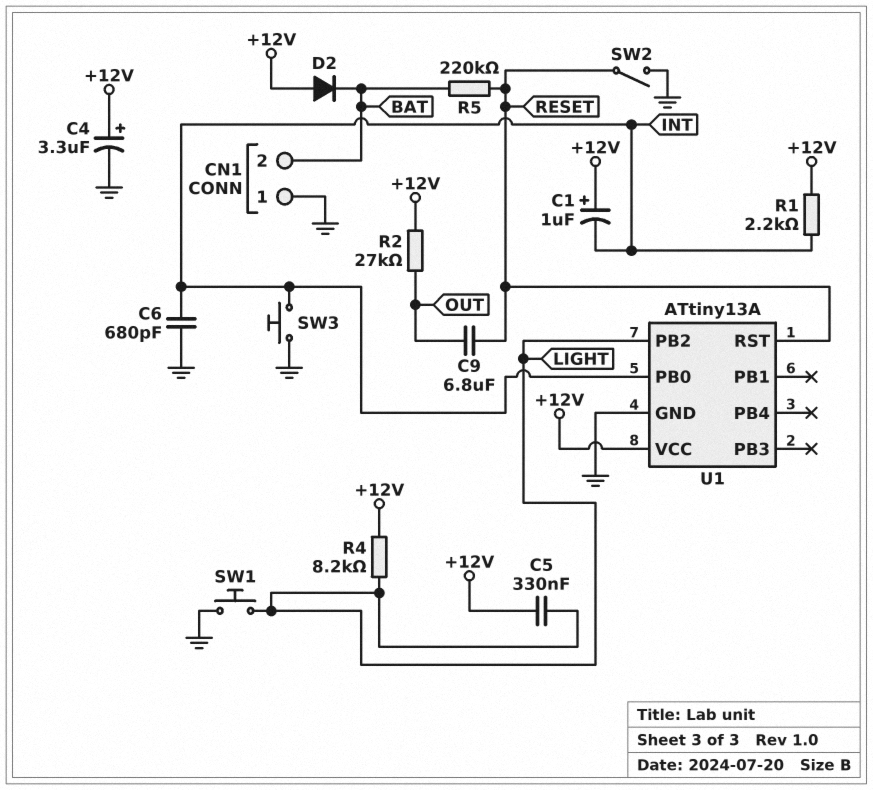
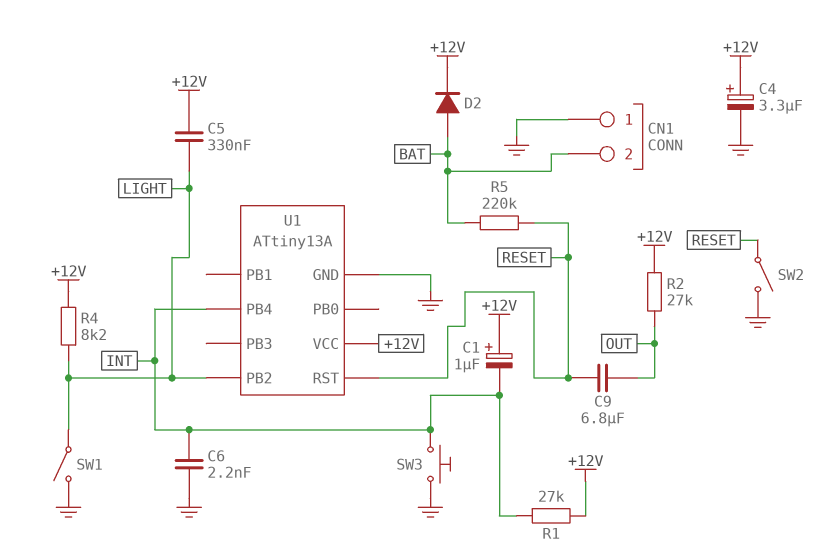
C6: 680pF (GND, INT) -> 2.2nF (GND, INT)
D2: diode (A +12V, K BAT) -> diode (A BAT, K +12V)
R1: 2.2k (+12V, INT) -> 27k (+12V, INT)
SW1: button (GND, LIGHT) -> switch (GND, LIGHT)
U1 pin PB0: INT -> none
U1 pin PB4: none -> INT

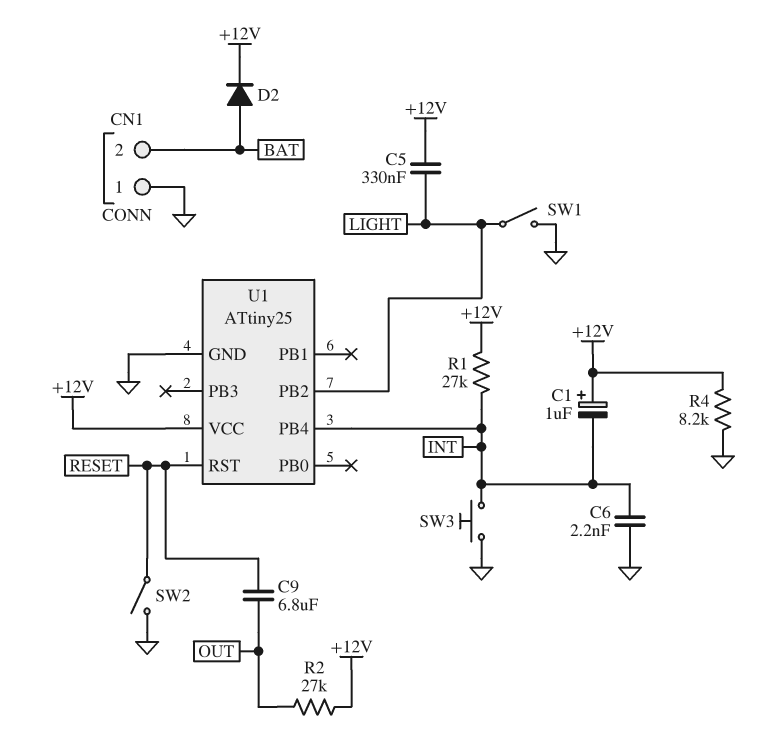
C4: 3.3uF (plus +12V, minus GND) -> none
R4: 8.2k (+12V, LIGHT) -> 8.2k (+12V, GND)
R5: 220k (BAT, RESET) -> none
U1: ATtiny13A -> ATtiny25

